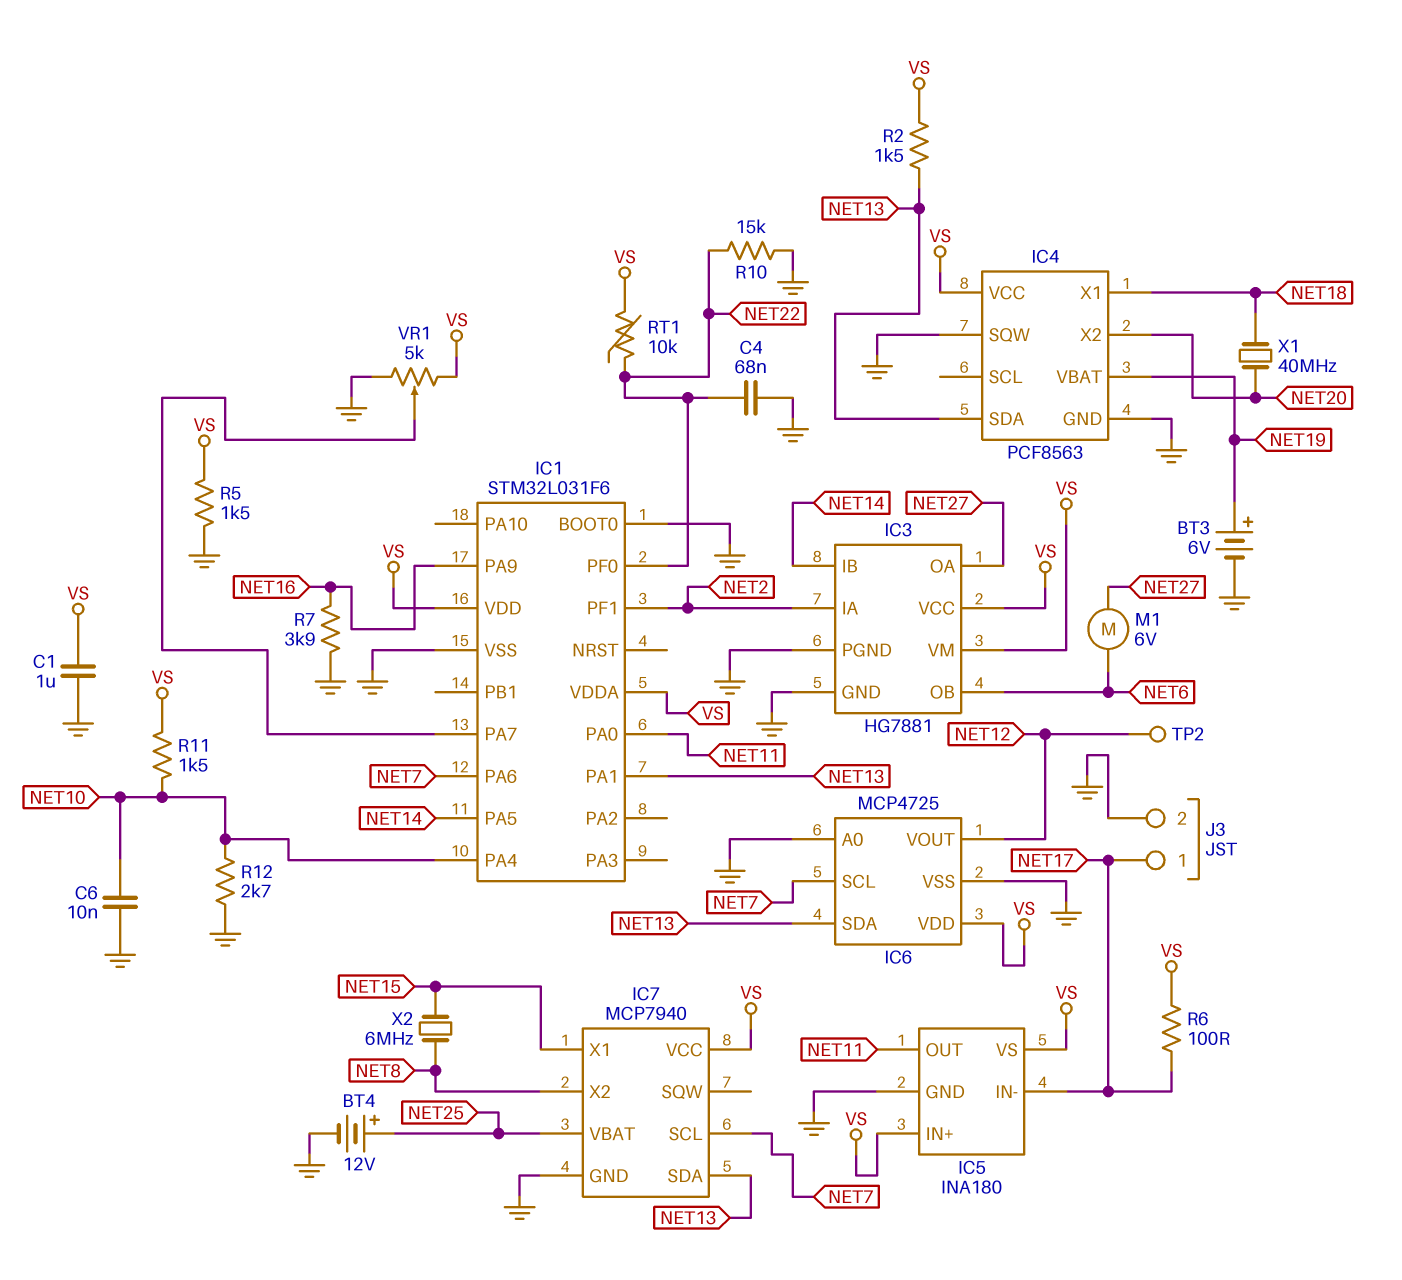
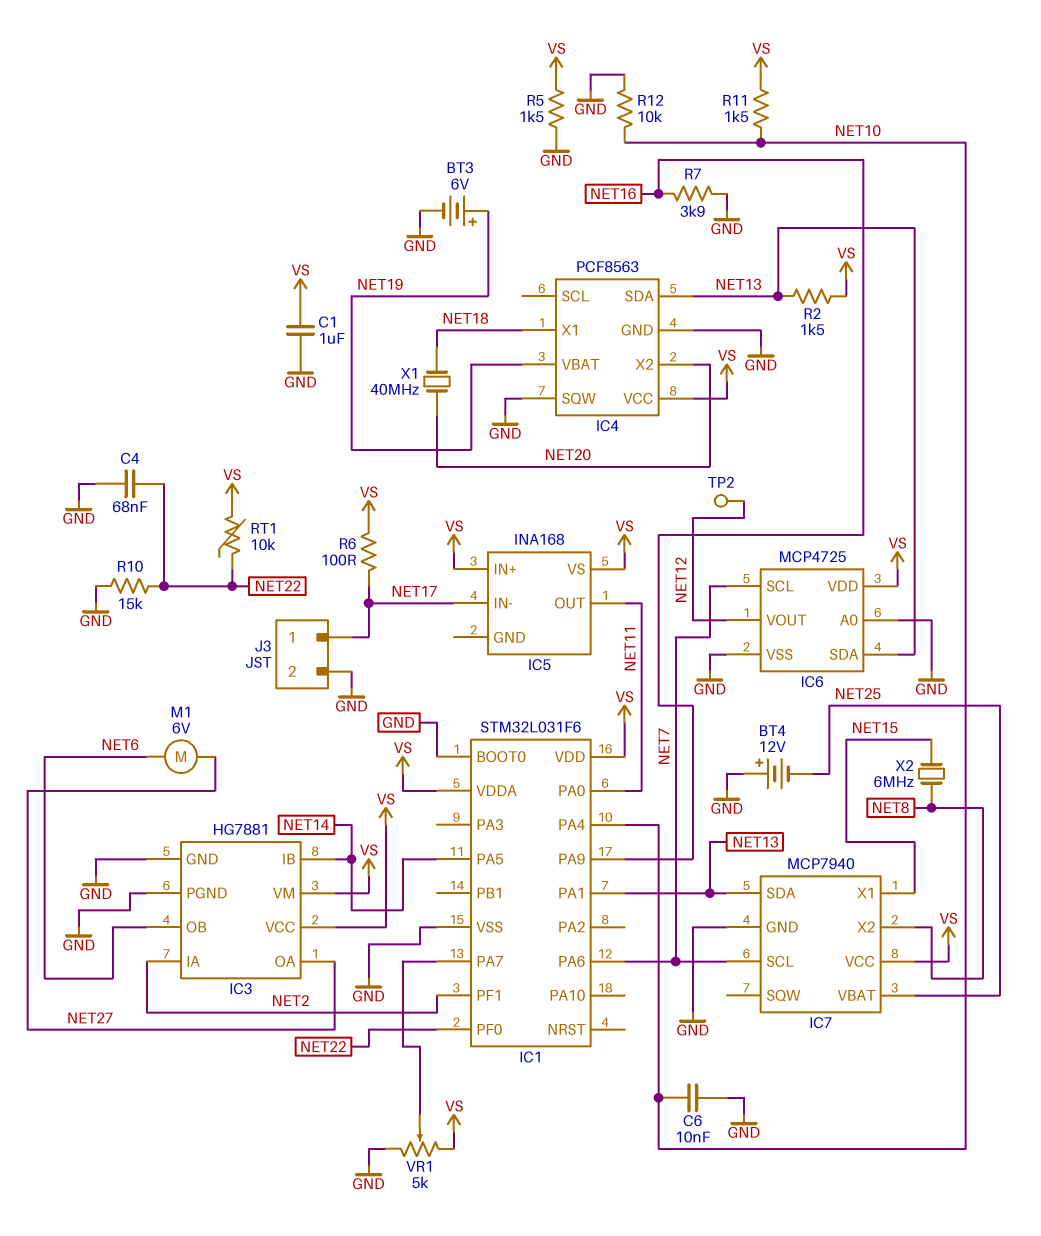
BT4: 12V (plus NET25, minus GND) -> 12V (plus GND, minus NET25)
IC5: INA180 -> INA168
IC5 pin GND: GND -> none
R12: 2.7k (GND, NET10) -> 10k (GND, NET10)

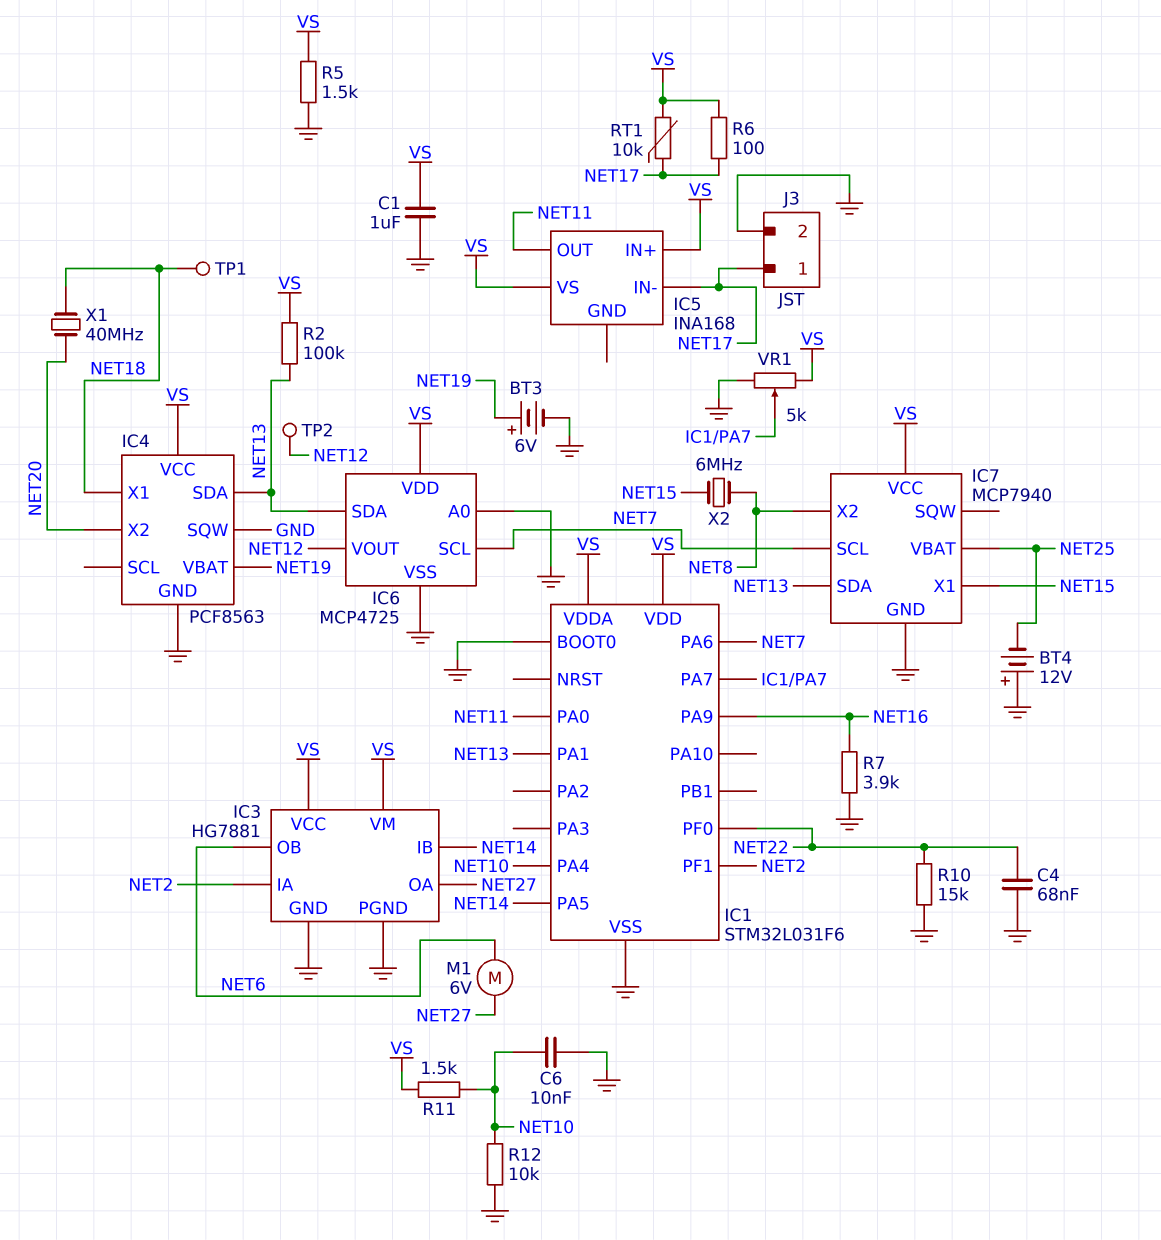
R2: 1.5k (NET13, VS) -> 100k (NET13, VS)
RT1: 10k (NET22, VS) -> 10k (NET17, VS)
TP1: none -> test point (NET18)

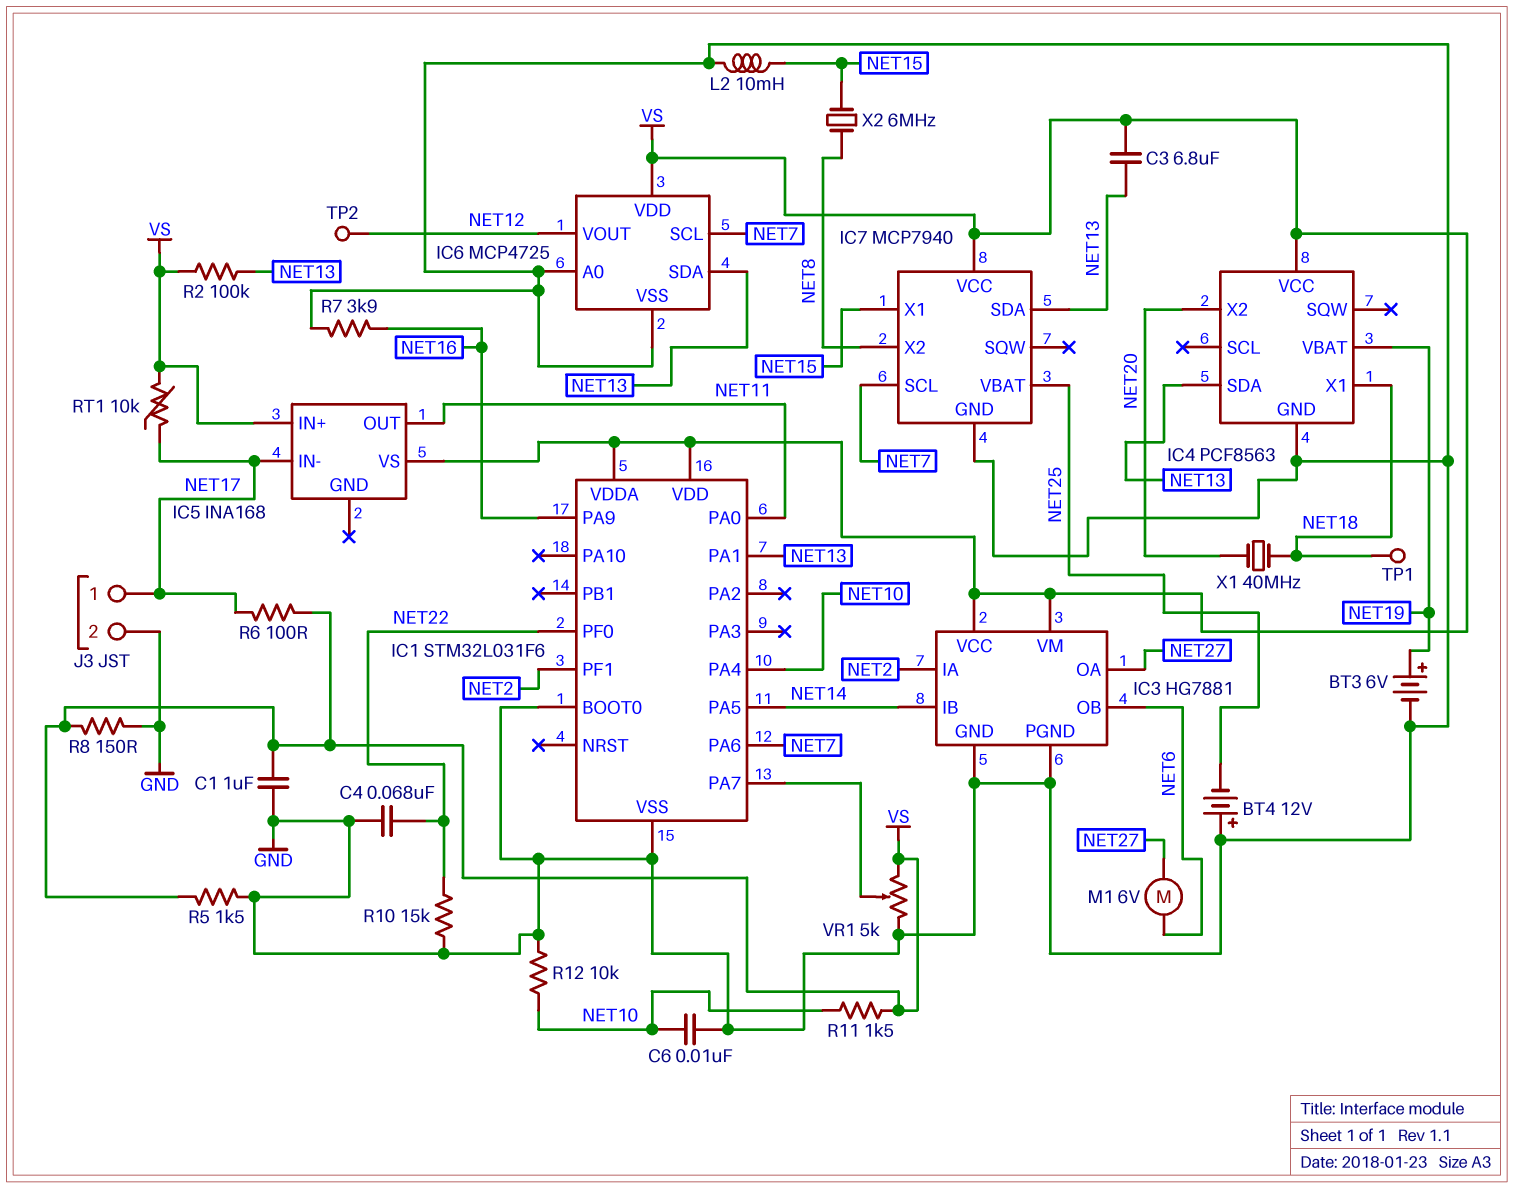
C3: none -> 6.8uF (NET13, VS)
IC4 pin SQW: GND -> none
L2: none -> 10mH (GND, NET15)
R8: none -> 150 (GND, VS)

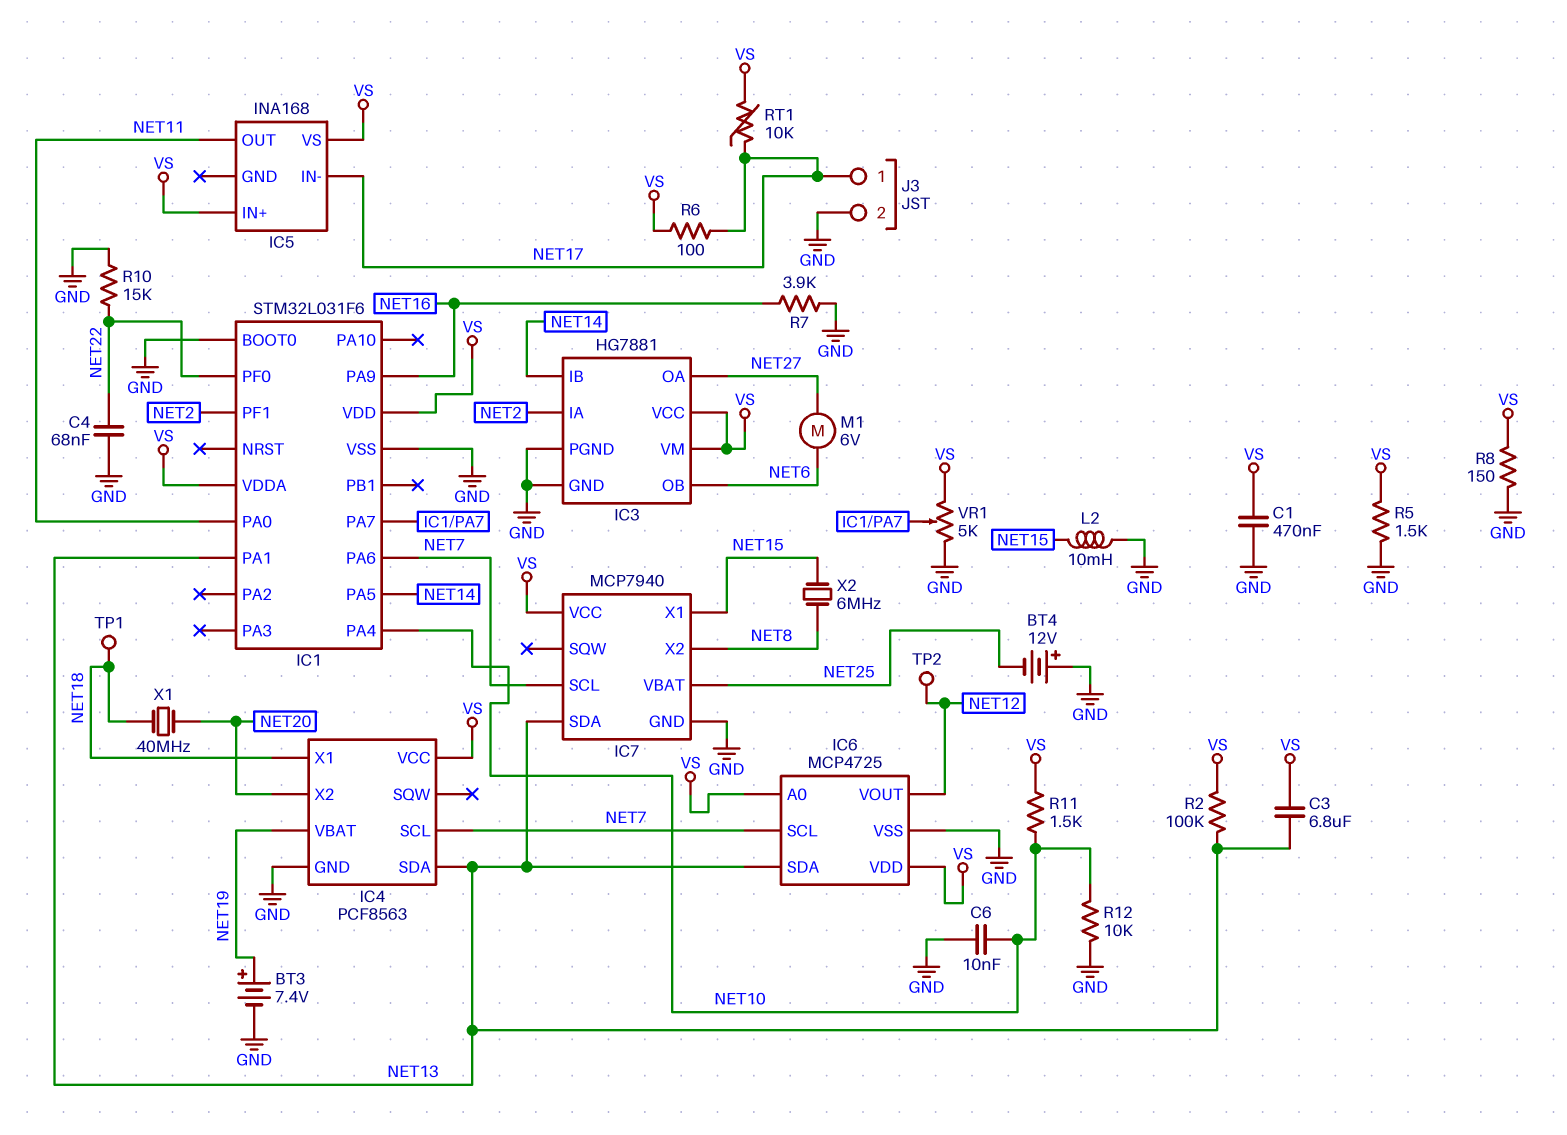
BT3: 6V (plus NET19, minus GND) -> 7.4V (plus NET19, minus GND)
C1: 1uF (GND, VS) -> 470nF (GND, VS)
IC4 pin SCL: none -> NET7
IC6 pin A0: GND -> VS

